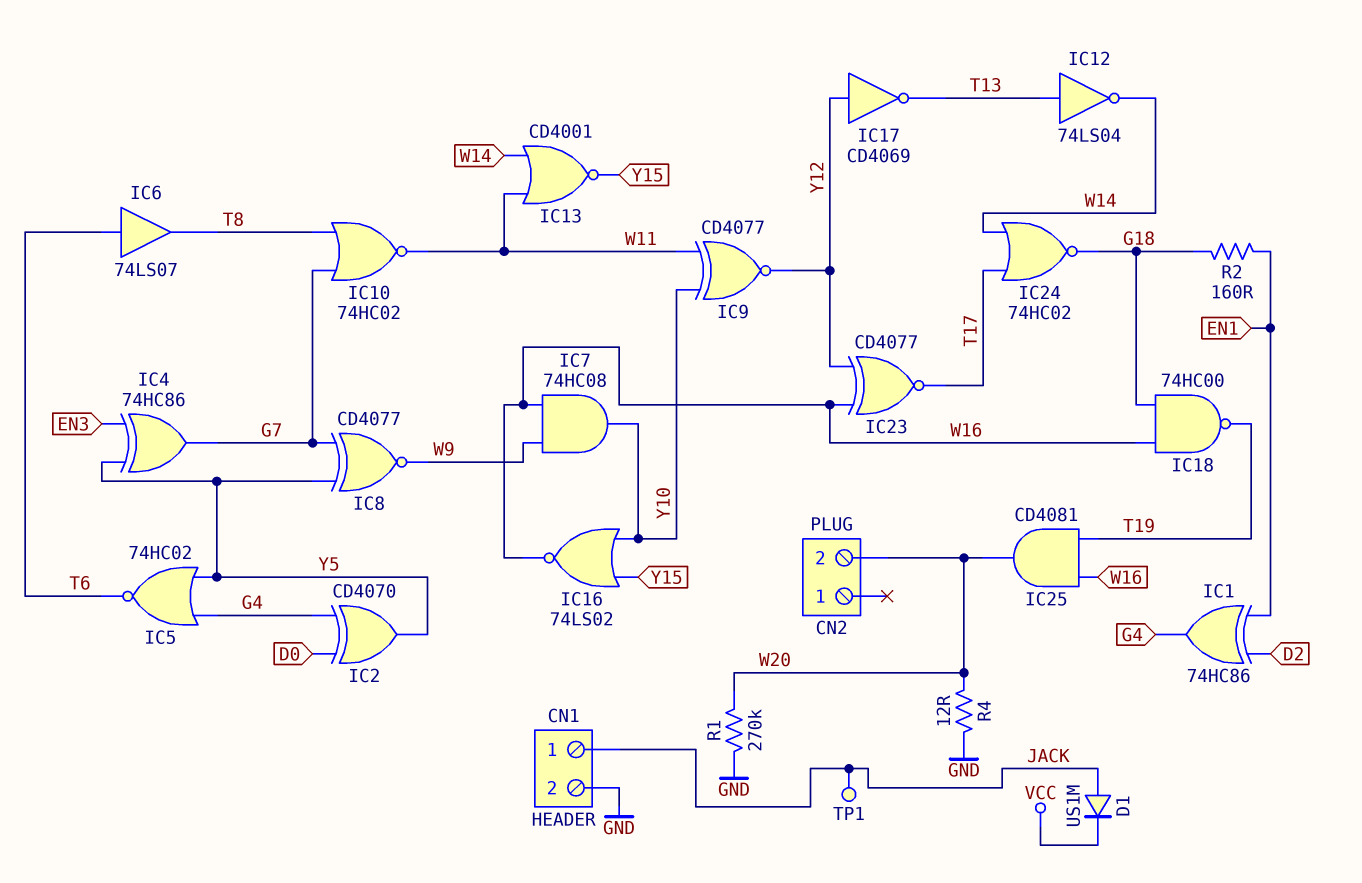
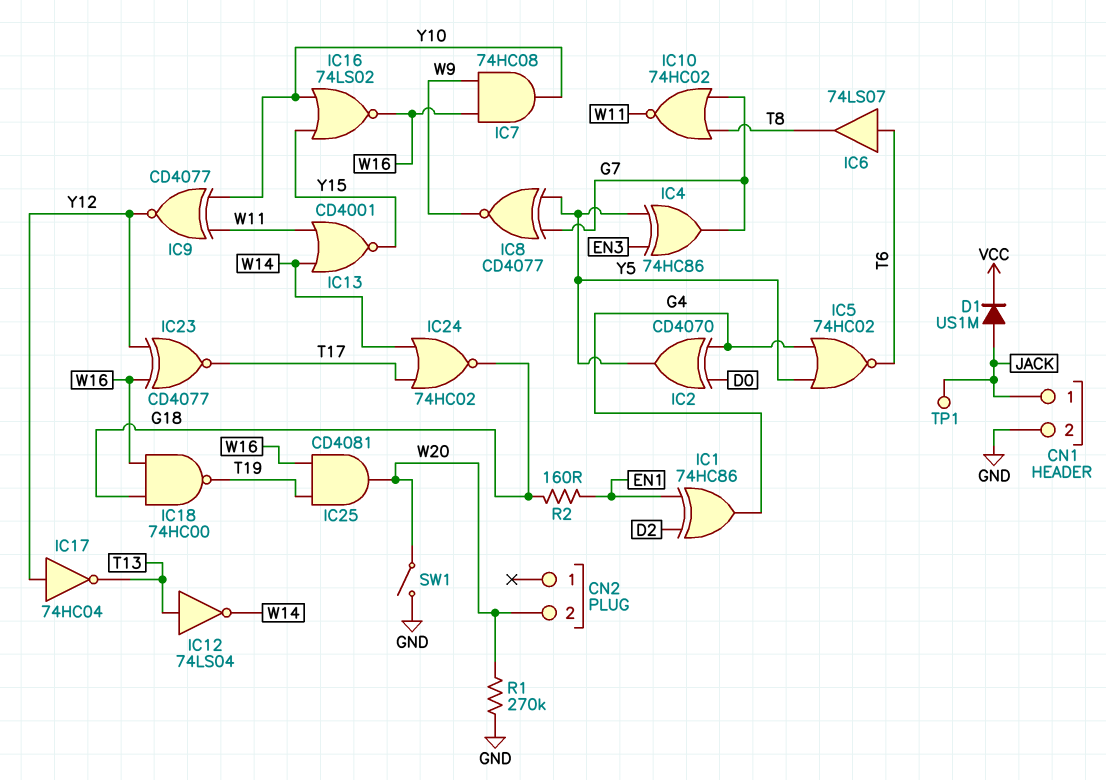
IC17: NOT CD4069 (in Y12, out T13) -> NOT 74HC04 (in Y12, out T13)
R4: 12 (GND, W20) -> none
SW1: none -> switch (GND, W20)

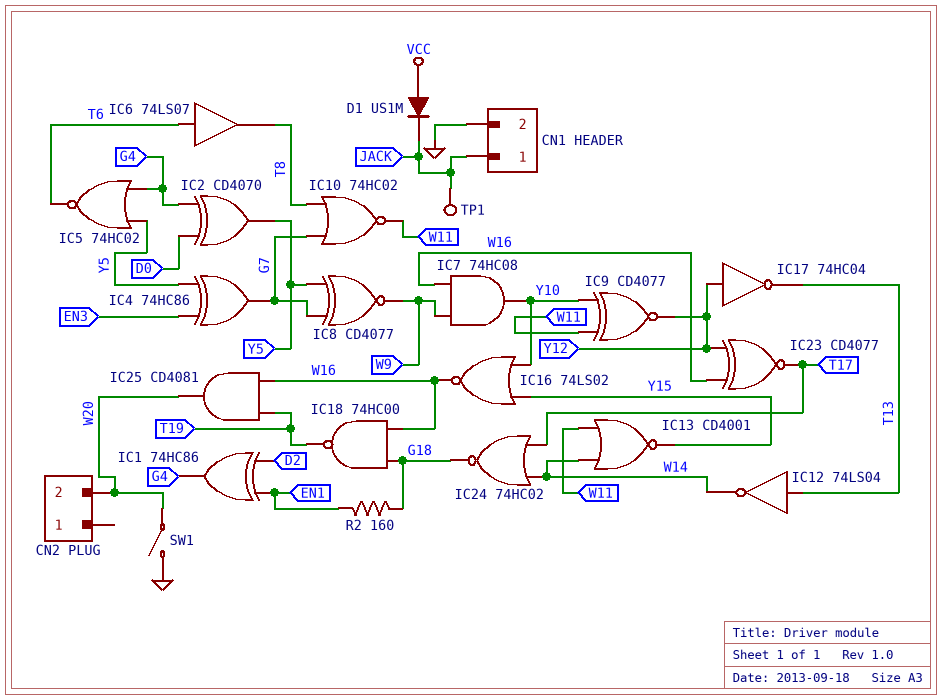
D1: diode US1M (A JACK, K VCC) -> diode US1M (A VCC, K JACK)
R1: 270k (GND, W20) -> none

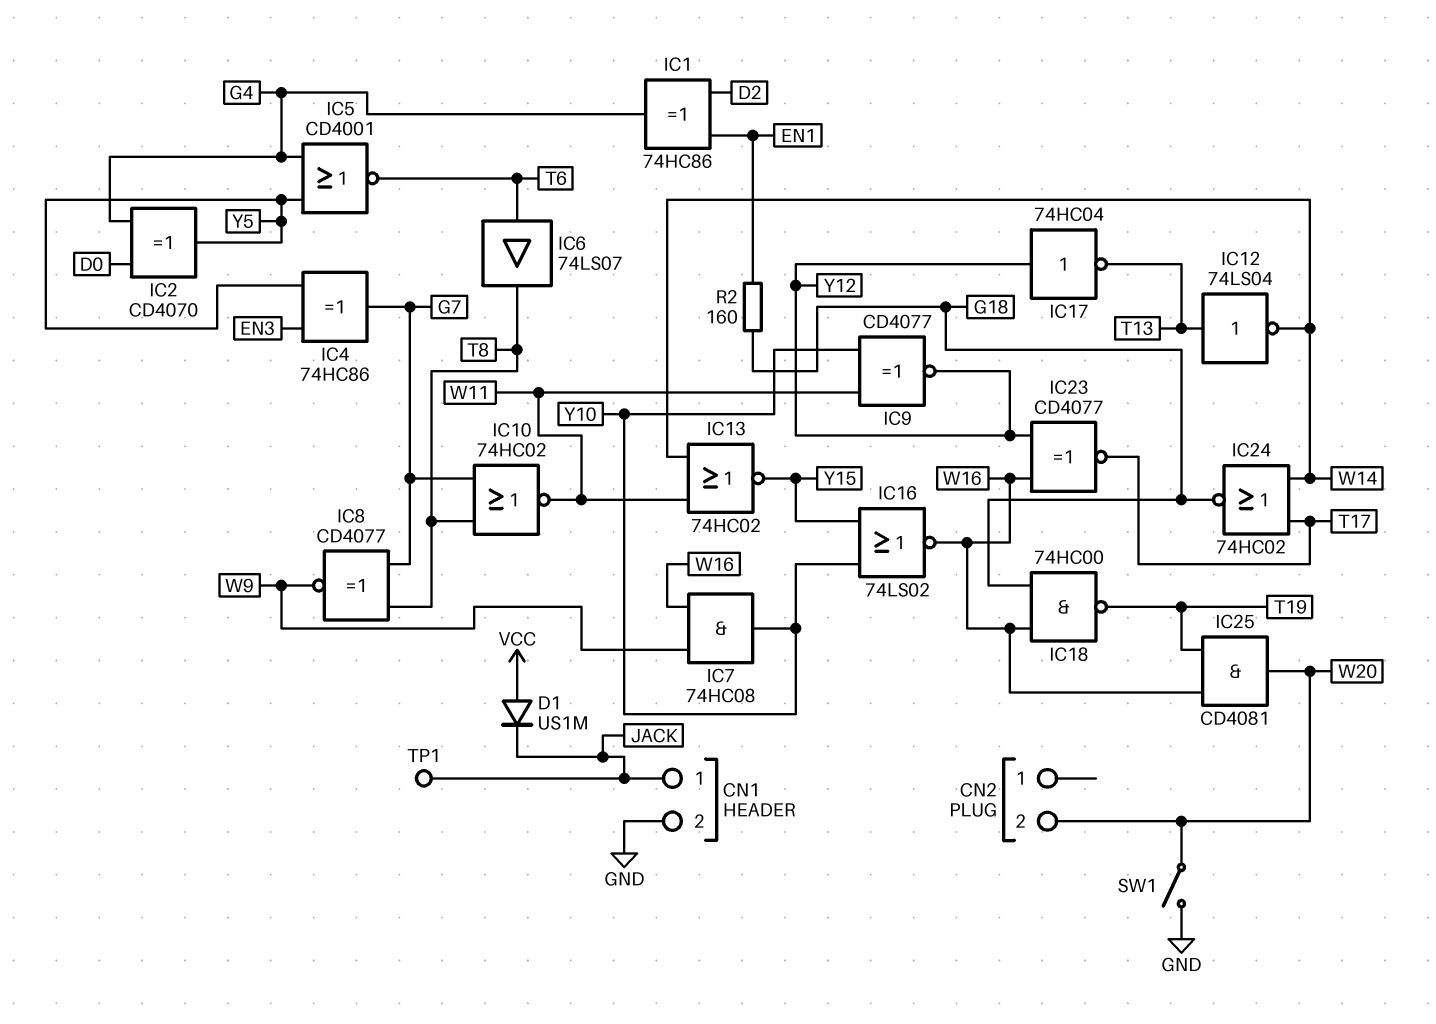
IC5: NOR 74HC02 (in G4, in Y5, out T6) -> NOR CD4001 (in G4, in Y5, out T6)
IC8: XNOR CD4077 (in G7, in Y5, out W9) -> XNOR CD4077 (in G7, in T8, out W9)
IC13: NOR CD4001 (in W11, in W14, out Y15) -> NOR 74HC02 (in W11, in W14, out Y15)

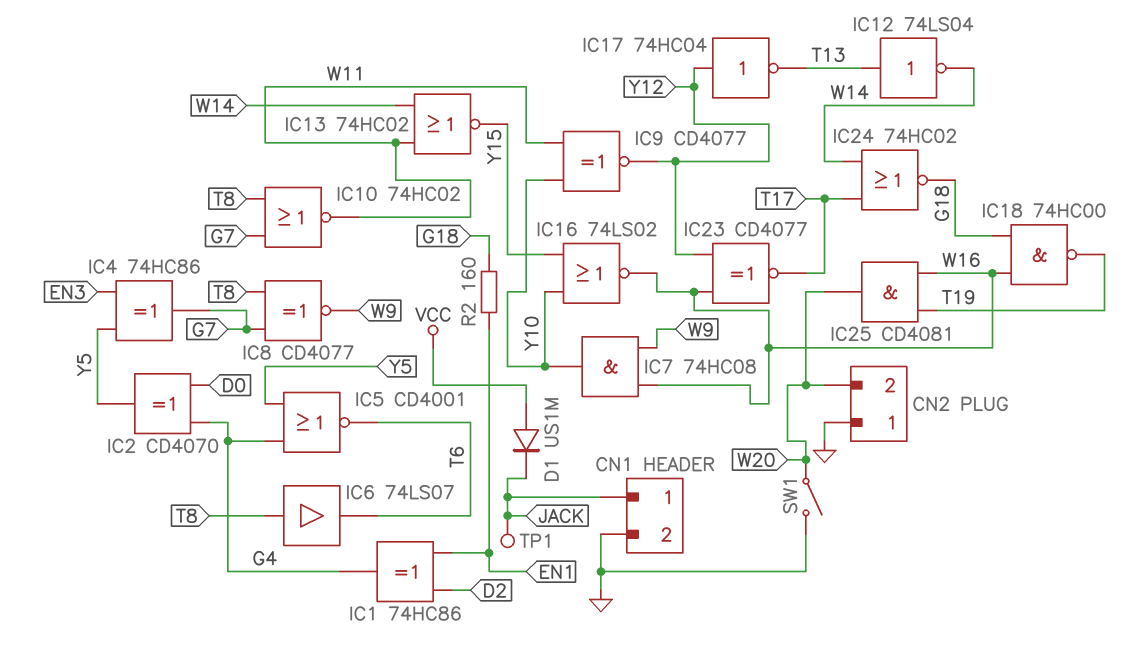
CN2 pin 1: none -> GND
IC6: buffer 74LS07 (in T6, out T8) -> buffer 74LS07 (in T8, out T6)

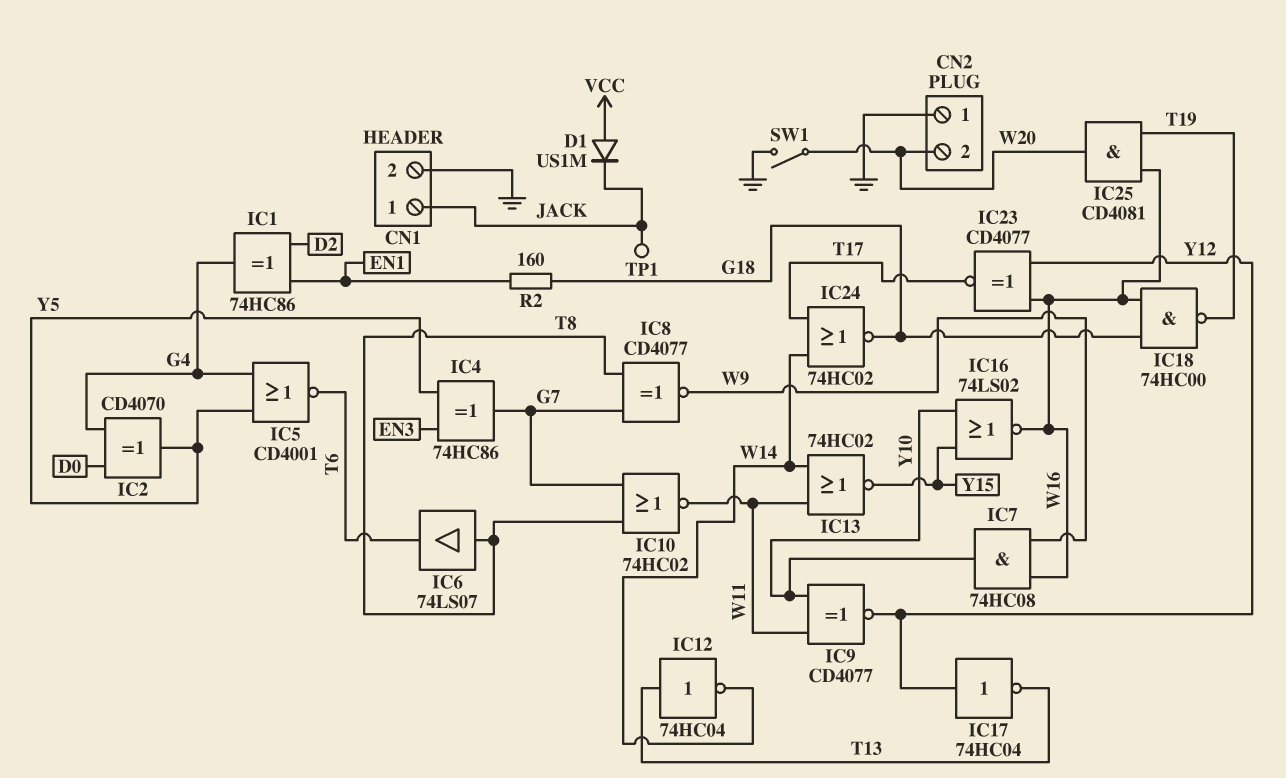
IC12: NOT 74LS04 (in T13, out W14) -> NOT 74HC04 (in T13, out W14)

